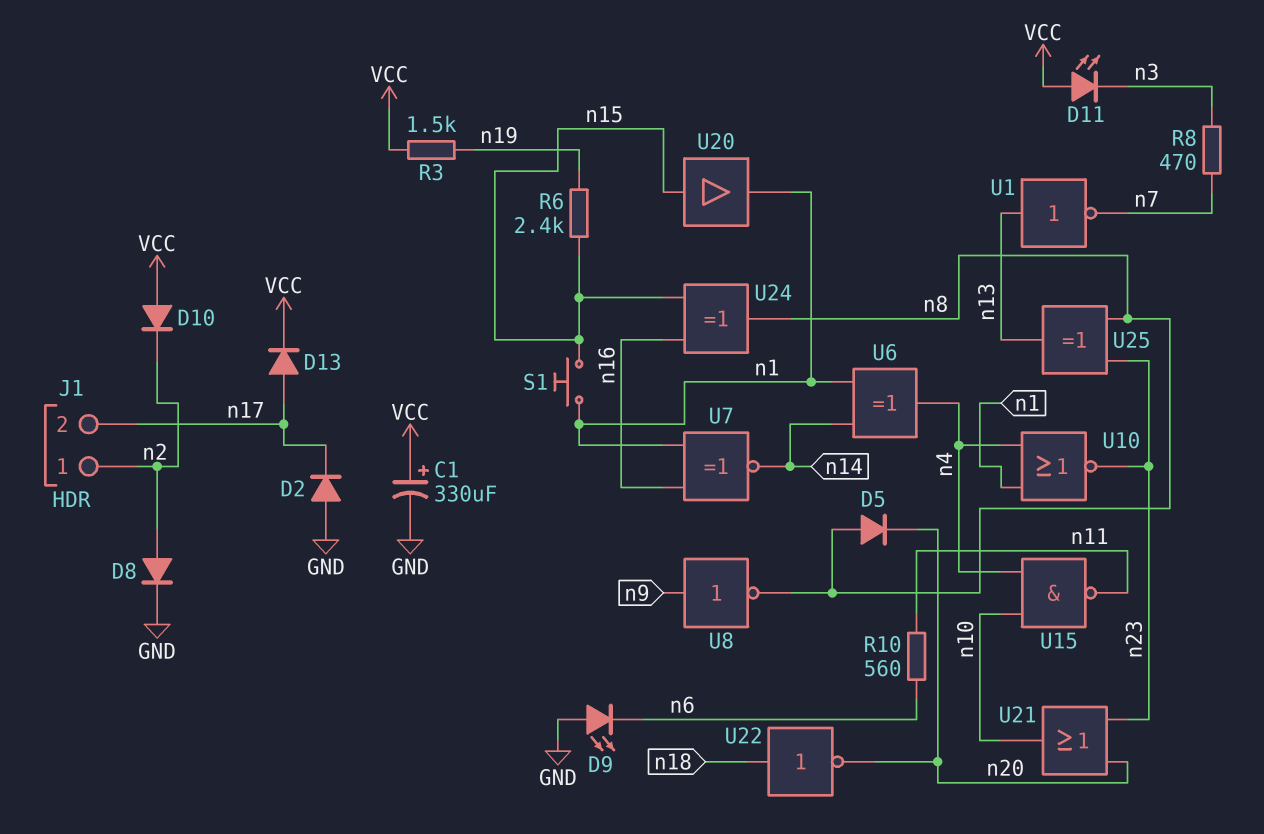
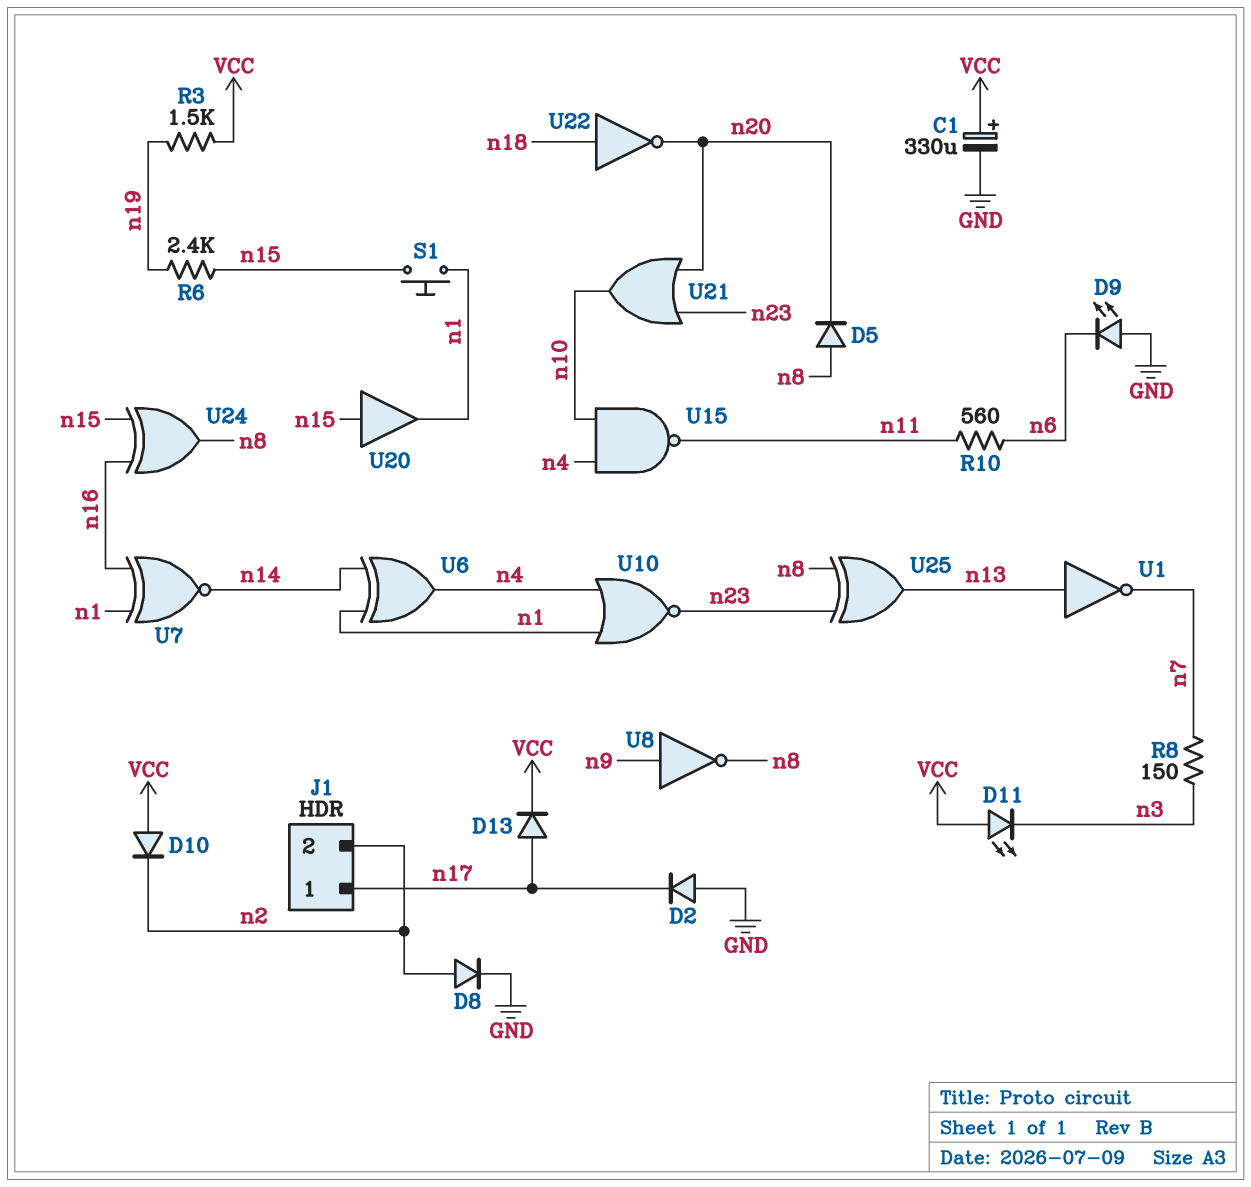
J1 pin 1: n2 -> n17
J1 pin 2: n17 -> n2
R8: 470 (n3, n7) -> 150 (n3, n7)

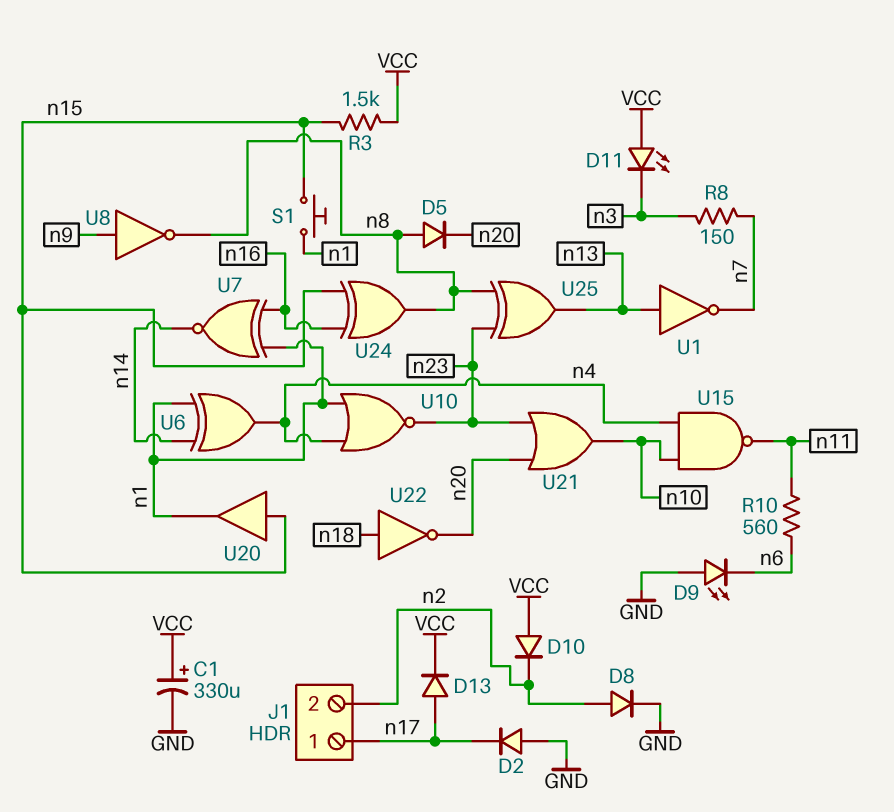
R3: 1.5k (VCC, n19) -> 1.5k (VCC, n15)
R6: 2.4k (n15, n19) -> none

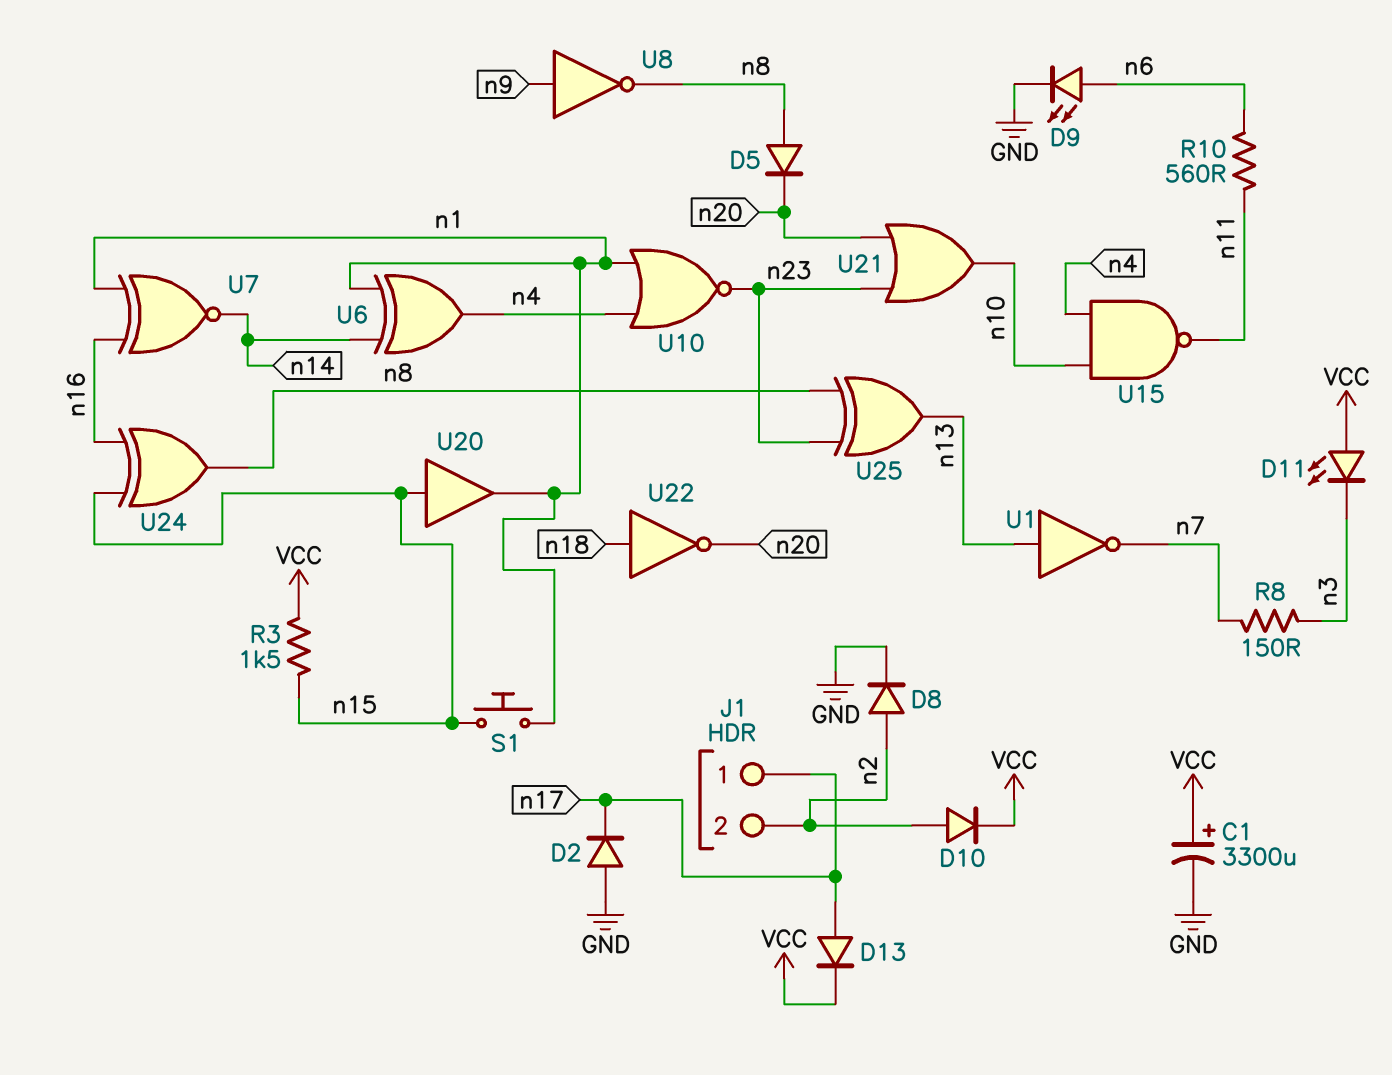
C1: 330uF (plus VCC, minus GND) -> 3300uF (plus VCC, minus GND)
D9: LED (A GND, K n6) -> LED (A n6, K GND)
D10: diode (A VCC, K n2) -> diode (A n2, K VCC)

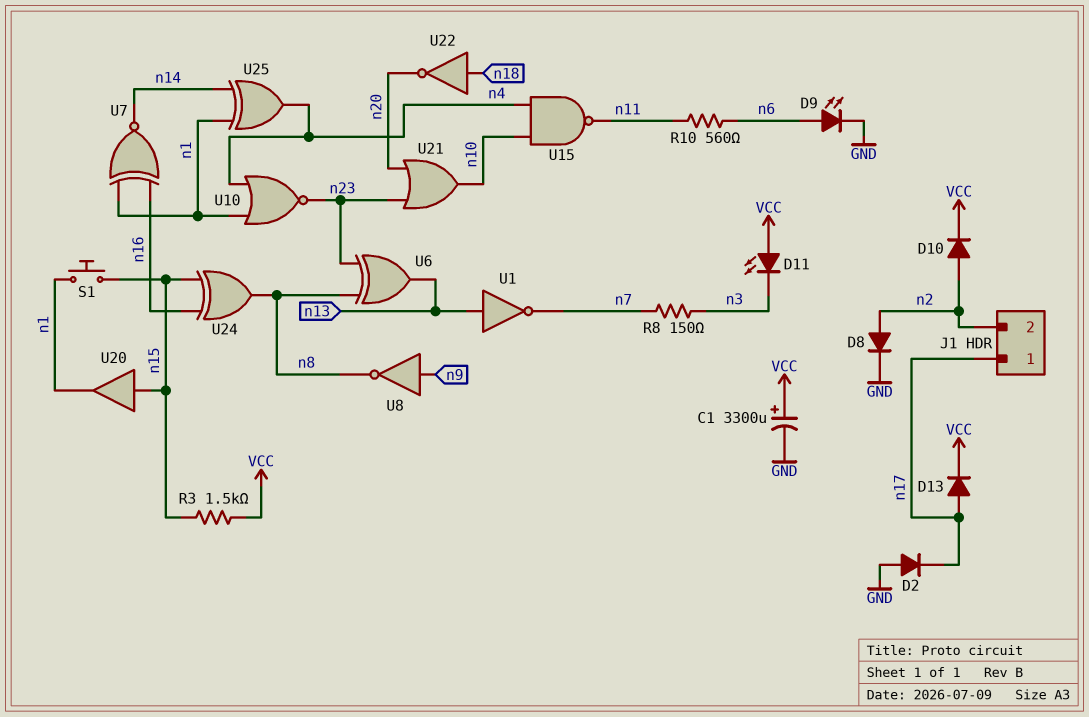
D5: diode (A n8, K n20) -> none
U6: XOR (in n1, in n14, out n4) -> XOR (in n8, in n23, out n13)
U25: XOR (in n8, in n23, out n13) -> XOR (in n1, in n14, out n4)

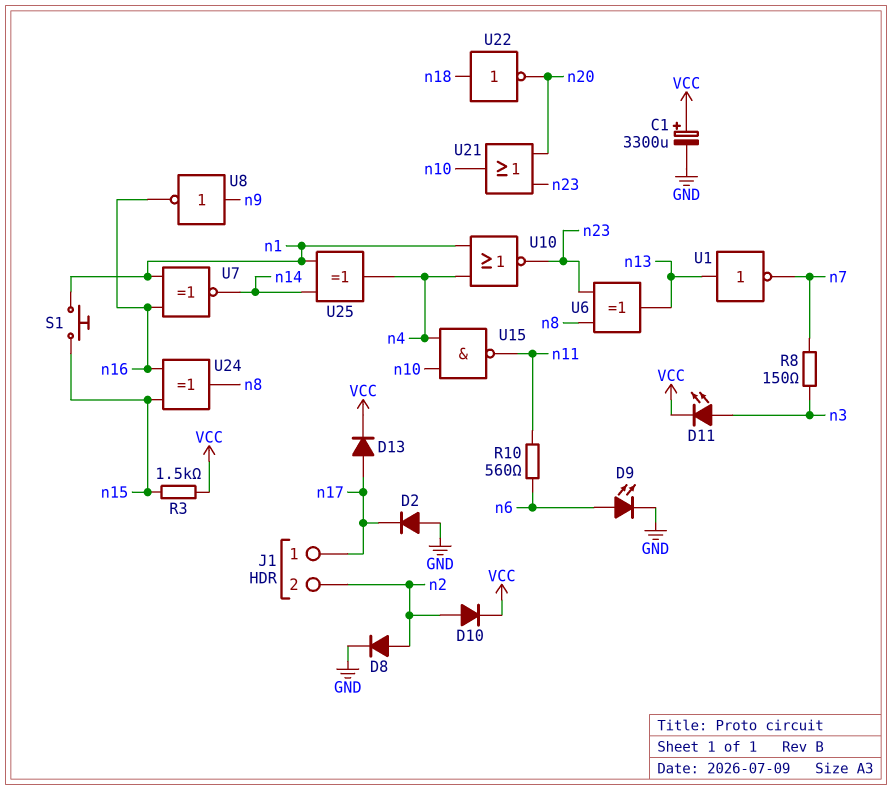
D11: LED (A VCC, K n3) -> LED (A n3, K VCC)
U8: NOT (in n9, out n8) -> NOT (in n9, out n16)
U20: buffer (in n15, out n1) -> none

